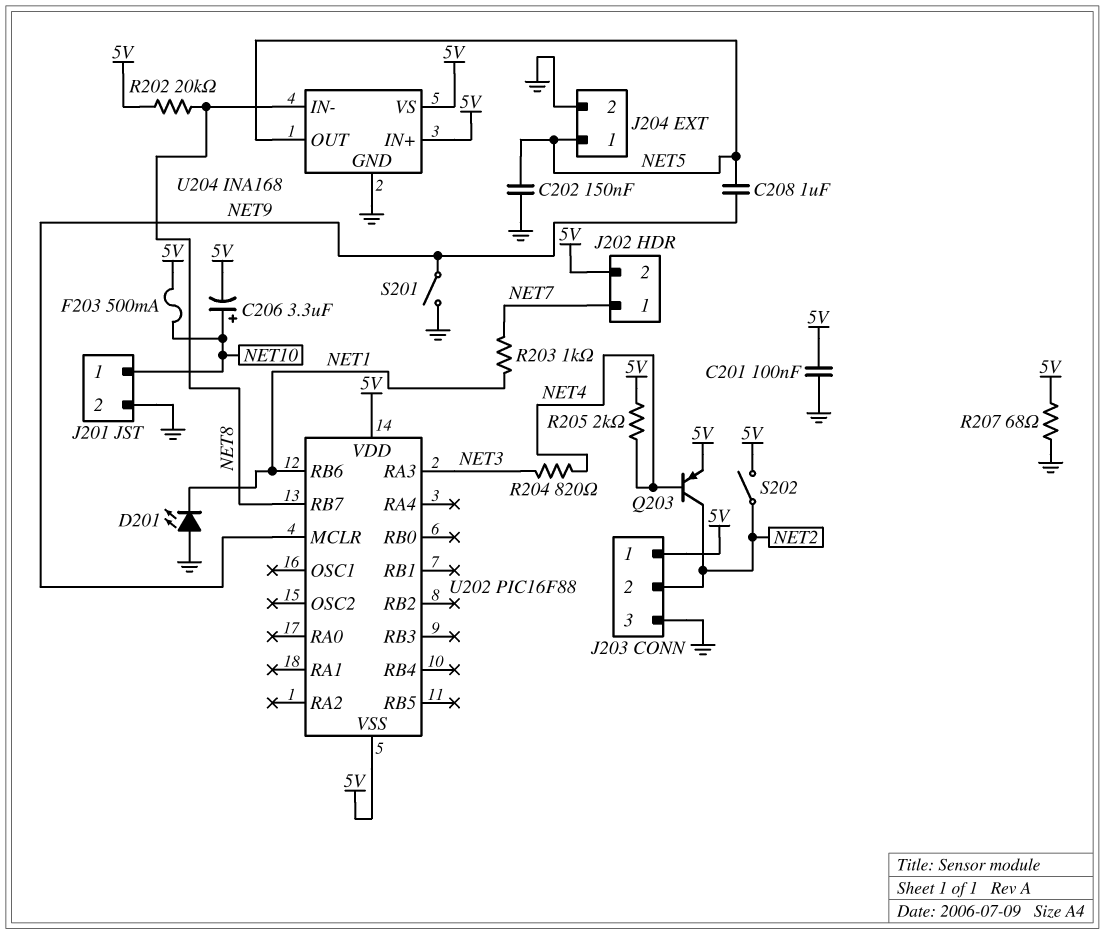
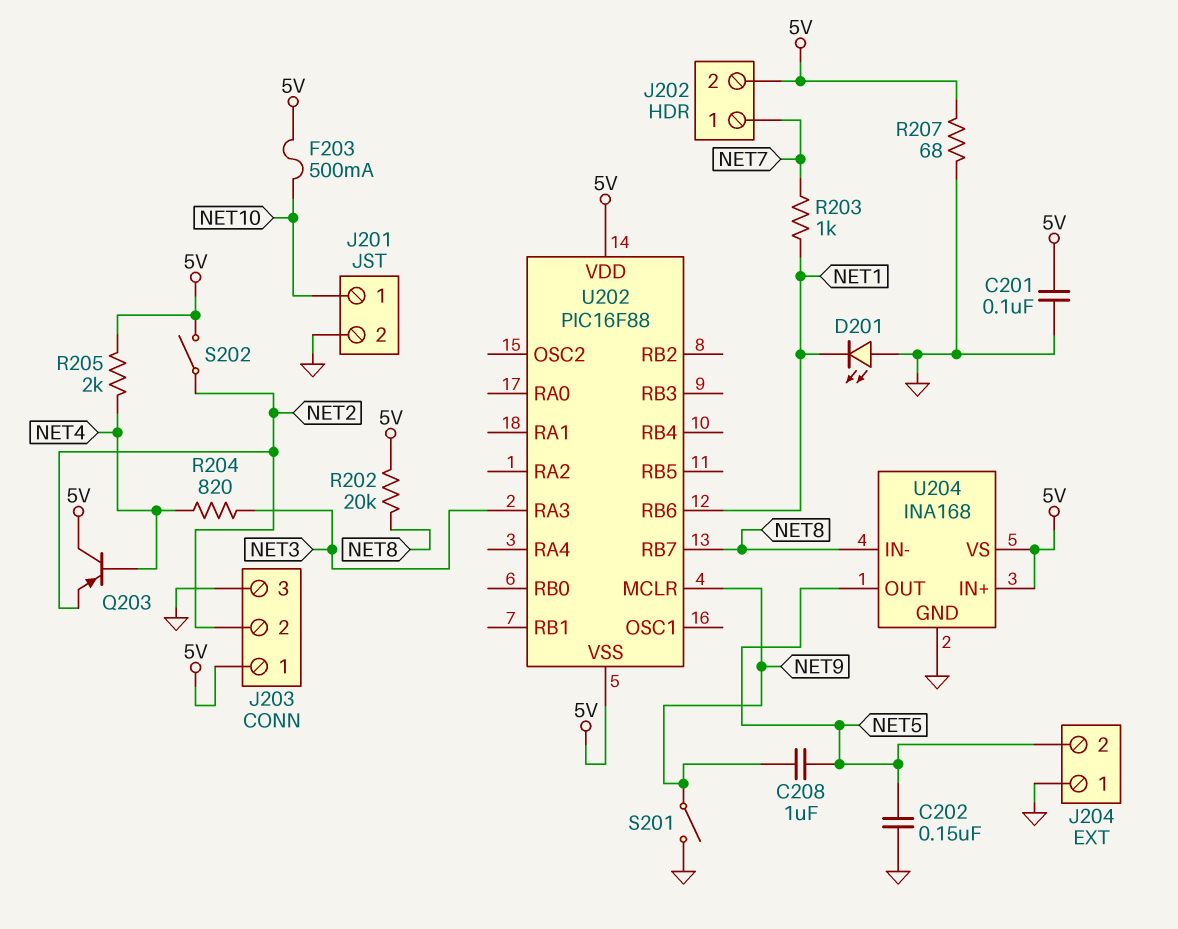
C206: 3.3uF (plus NET10, minus 5V) -> none
J204 pin 1: NET5 -> GND
J204 pin 2: GND -> NET5
Q203: PNP (B NET4, C NET2, E 5V) -> PNP (B NET4, C 5V, E NET2)

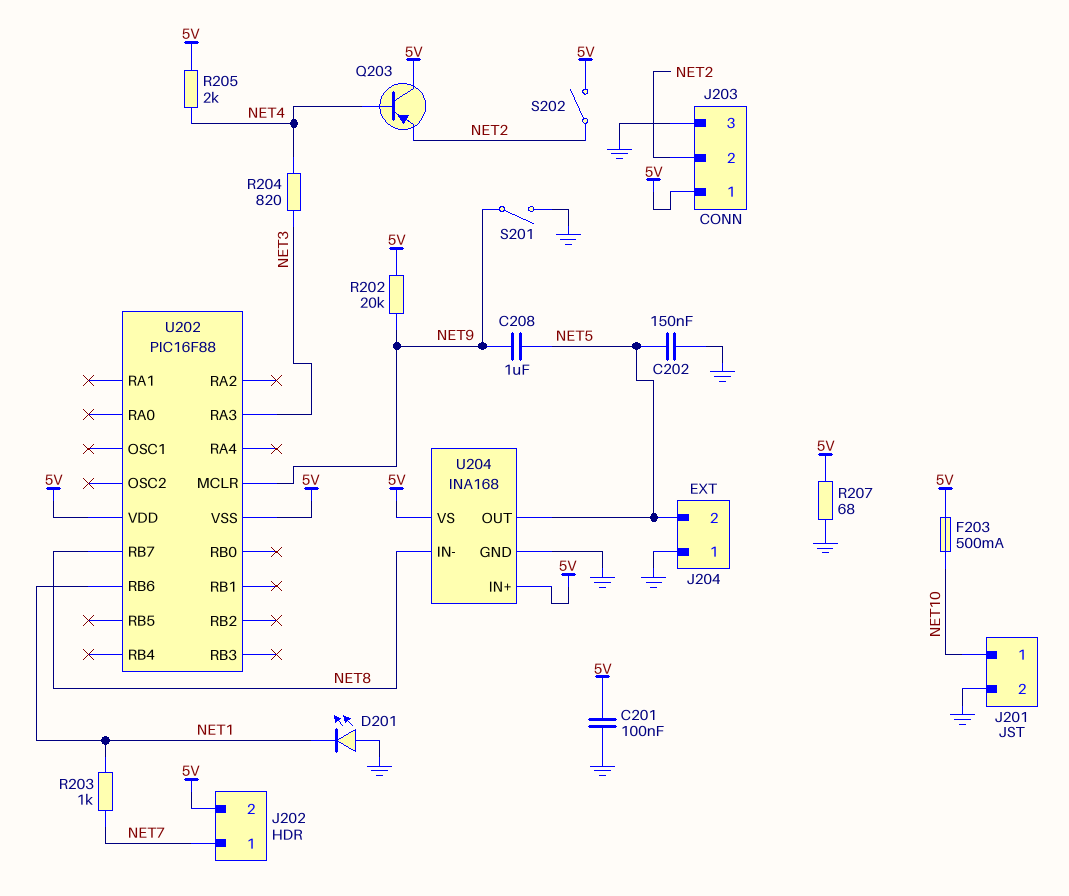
R202: 20k (5V, NET8) -> 20k (5V, NET9)

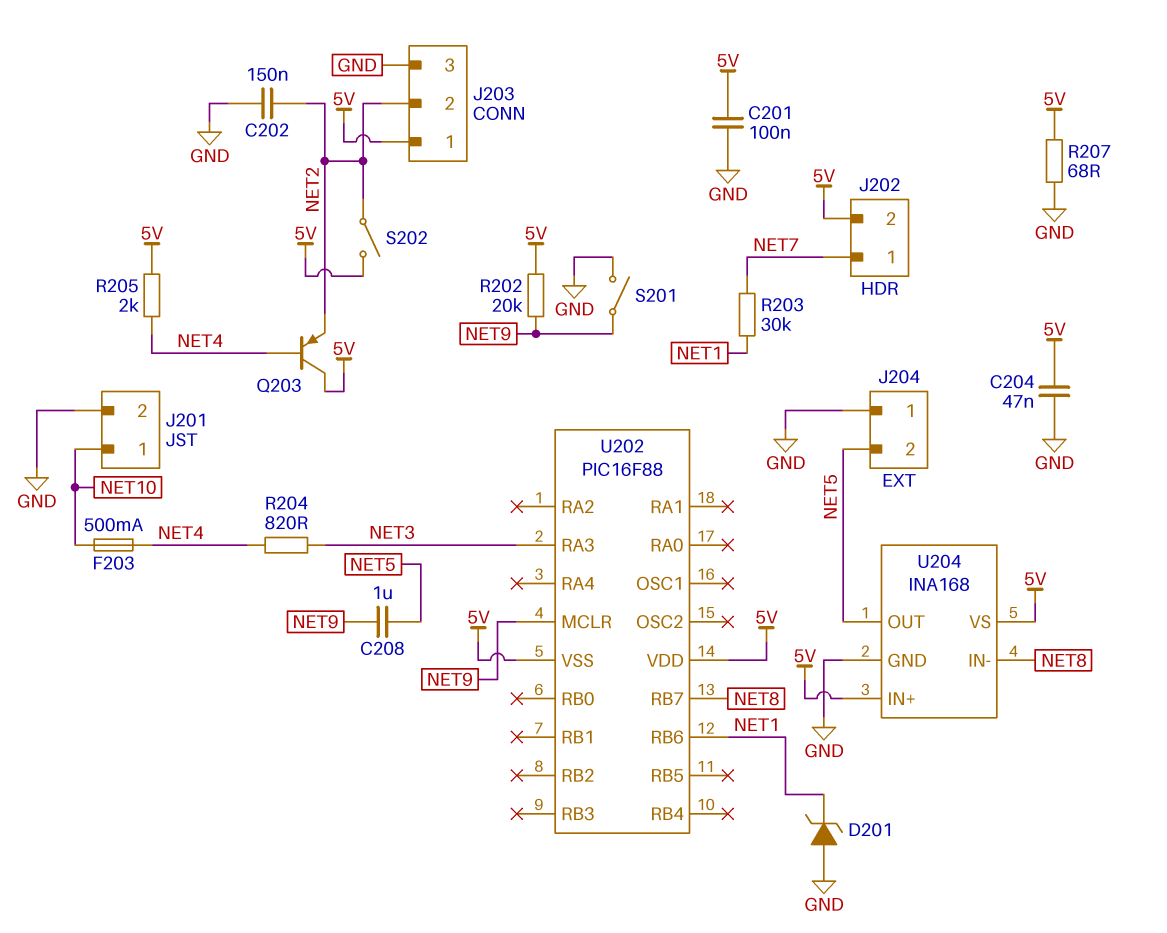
C202: 150nF (GND, NET5) -> 150nF (GND, NET2)
C204: none -> 47nF (5V, GND)
D201: LED (A GND, K NET1) -> zener (A GND, K NET1)
F203: 500mA (5V, NET10) -> 500mA (NET4, NET10)
R203: 1k (NET1, NET7) -> 30k (NET1, NET7)

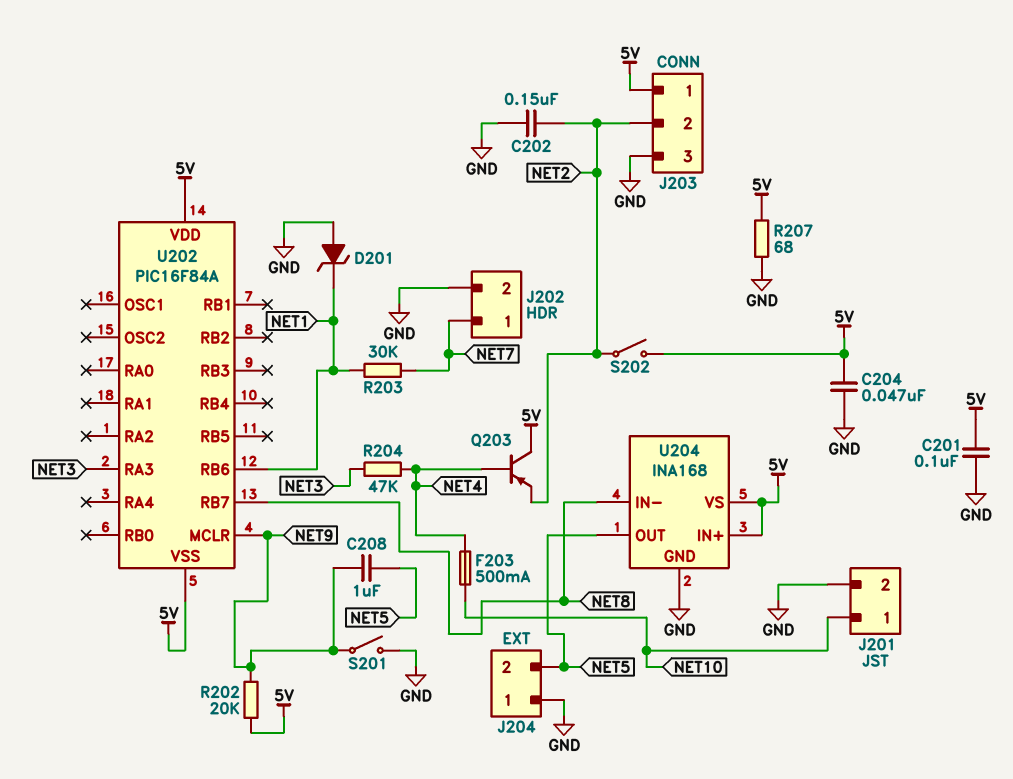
J202 pin 2: 5V -> GND
R204: 820 (NET3, NET4) -> 47k (NET3, NET4)
R205: 2k (5V, NET4) -> none
U202: PIC16F88 -> PIC16F84A

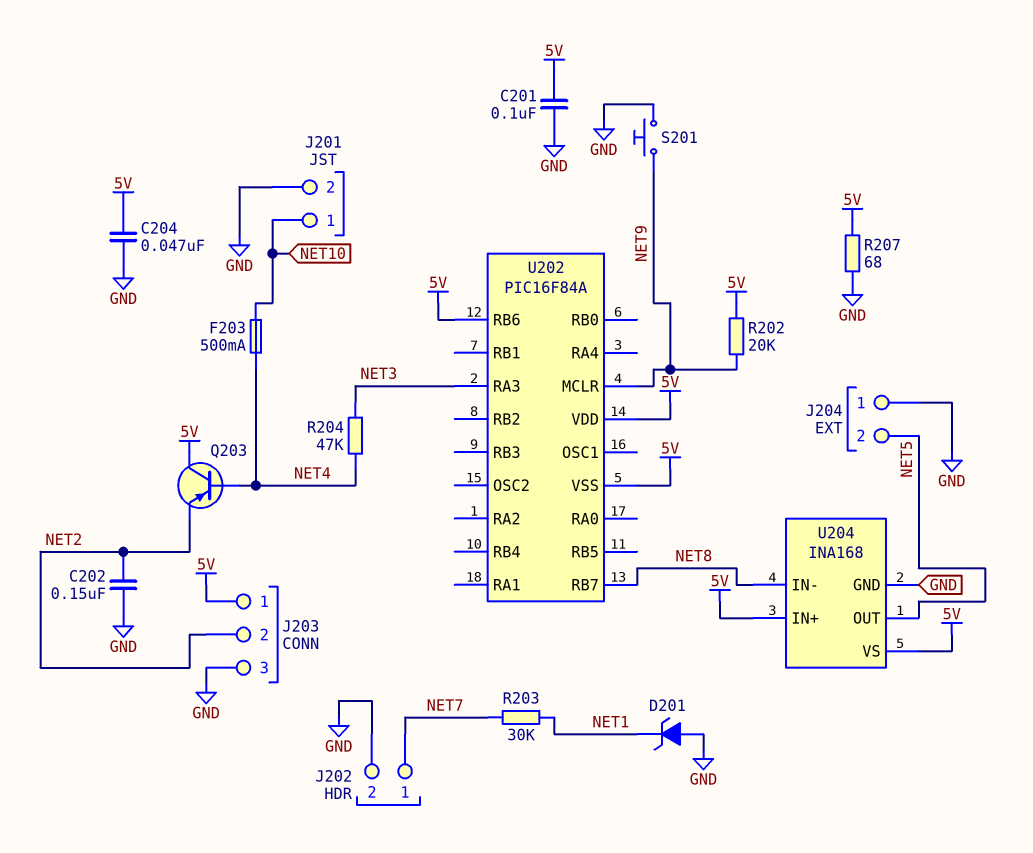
C208: 1uF (NET5, NET9) -> none
S201: switch (GND, NET9) -> button (GND, NET9)
S202: switch (5V, NET2) -> none
U202 pin RB6: NET1 -> 5V

